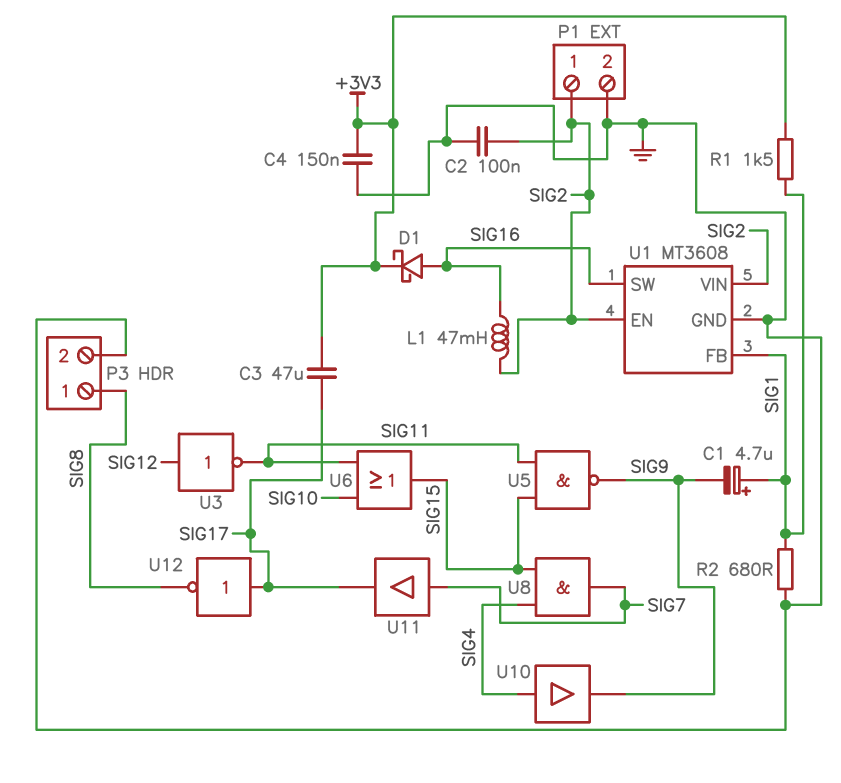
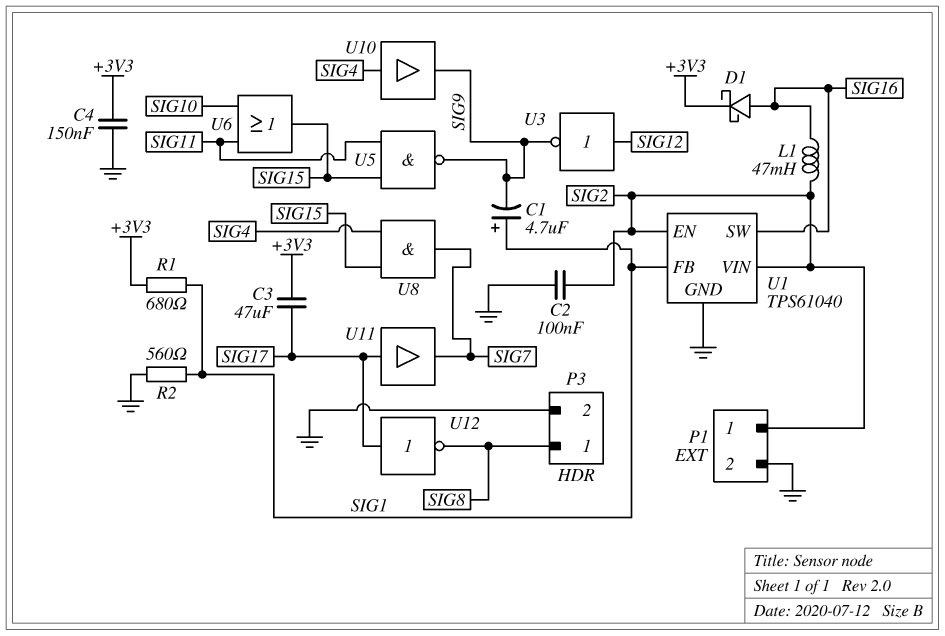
R1: 1.5k (+3V3, SIG1) -> 680 (+3V3, SIG1)
R2: 680 (GND, SIG1) -> 560 (GND, SIG1)
U1: MT3608 -> TPS61040
U3: NOT (in SIG12, out SIG11) -> NOT (in SIG12, out SIG9)
U11: buffer (in SIG7, out SIG17) -> buffer (in SIG17, out SIG7)

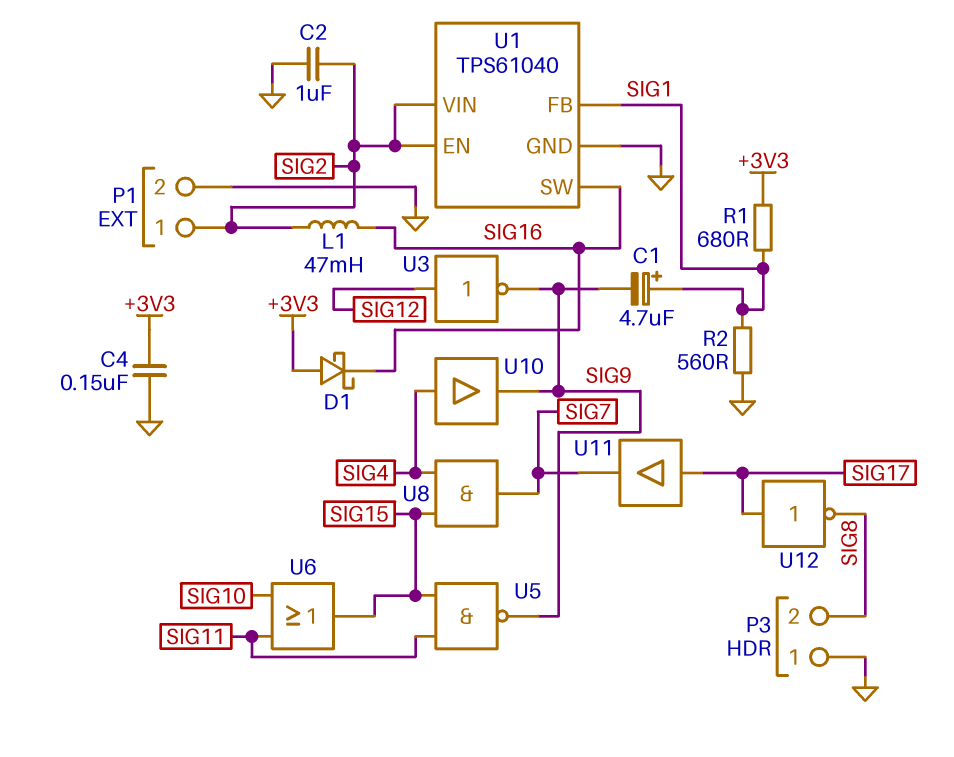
C2: 100nF (GND, SIG2) -> 1uF (GND, SIG2)
C3: 47uF (+3V3, SIG17) -> none
D1: schottky (A SIG16, K +3V3) -> schottky (A +3V3, K SIG16)
P3 pin 1: SIG8 -> GND
P3 pin 2: GND -> SIG8

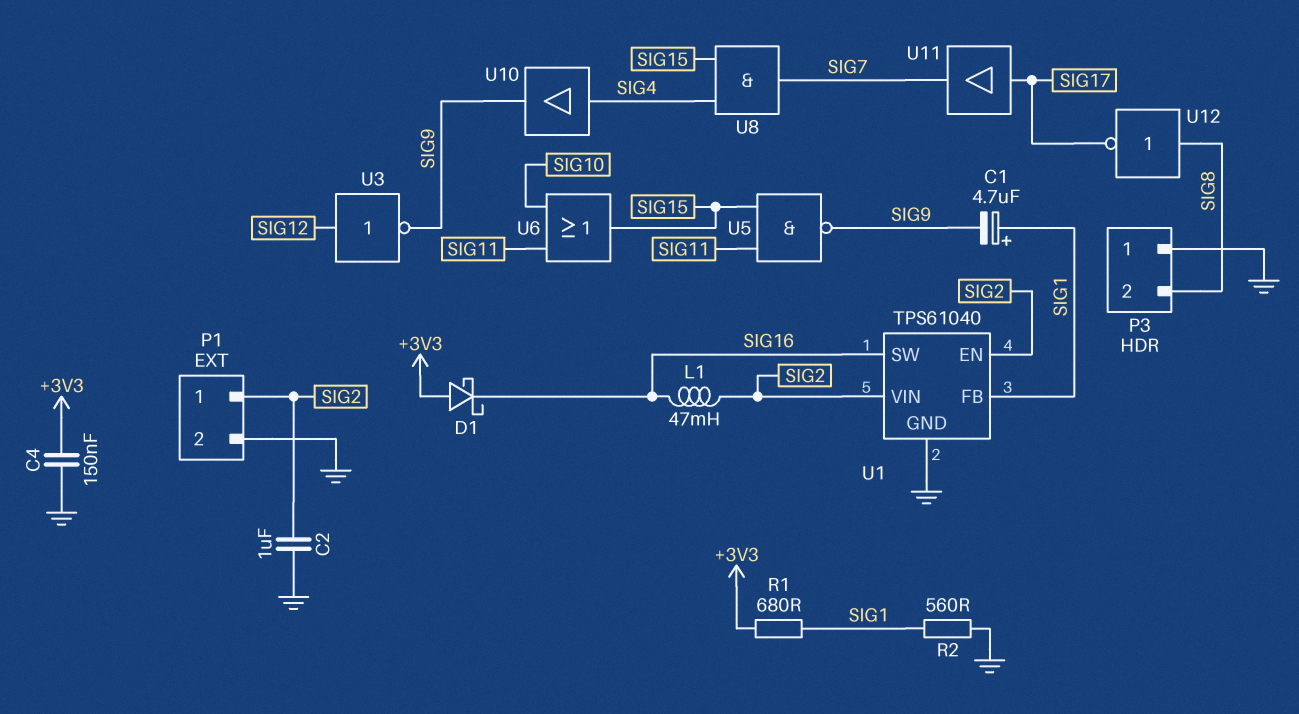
U12: NOT (in SIG17, out SIG8) -> NOT (in SIG8, out SIG17)

